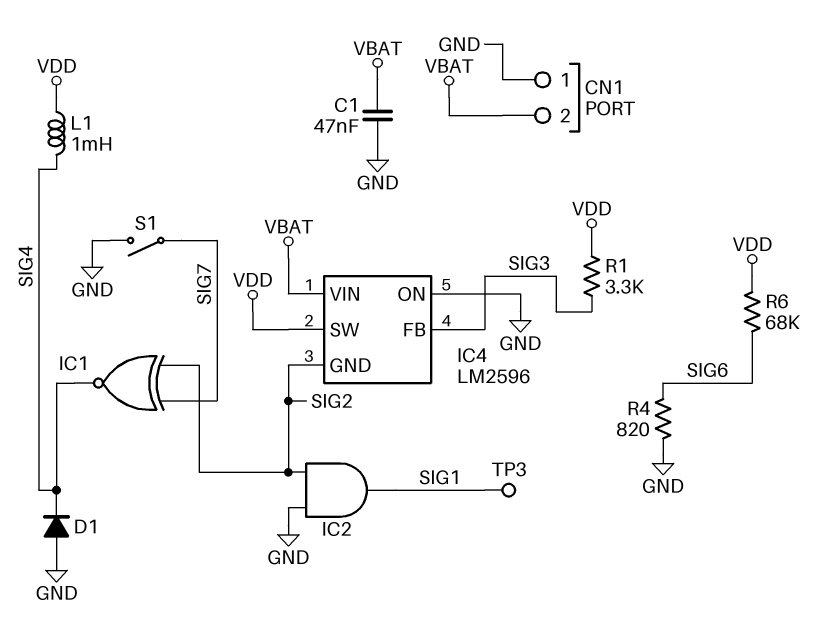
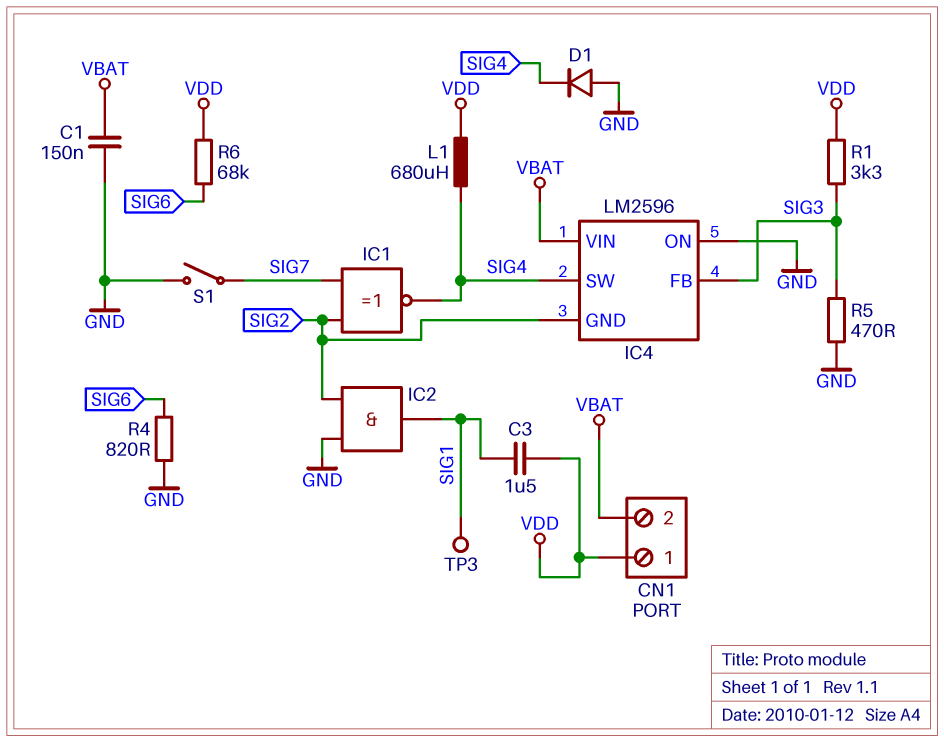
C1: 47nF (GND, VBAT) -> 150nF (GND, VBAT)
C3: none -> 1.5uF (SIG1, VDD)
CN1 pin 1: GND -> VDD
IC4 pin SW: VDD -> SIG4
L1: 1mH (SIG4, VDD) -> 680uH (SIG4, VDD)
R5: none -> 470 (GND, SIG3)

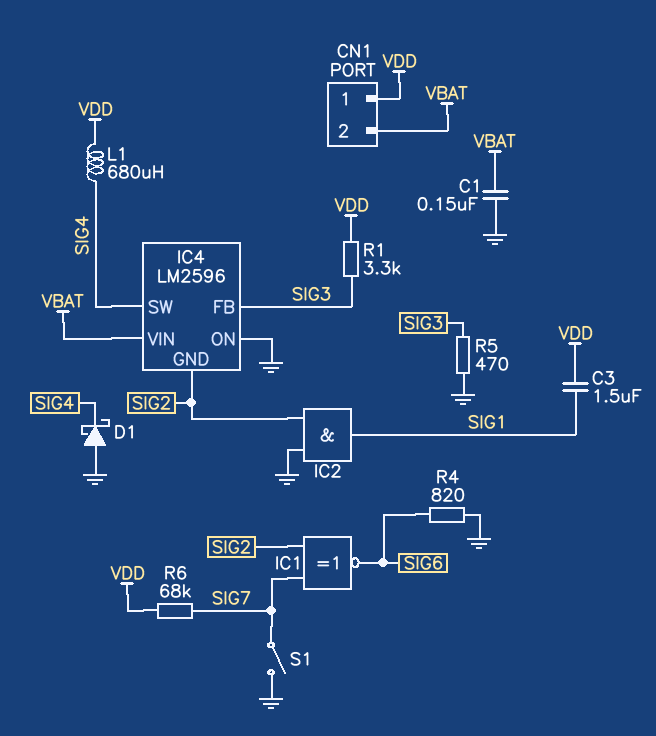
D1: diode (A GND, K SIG4) -> schottky (A GND, K SIG4)
IC1: XNOR (in SIG2, in SIG7, out SIG4) -> XNOR (in SIG2, in SIG7, out SIG6)
R6: 68k (SIG6, VDD) -> 68k (SIG7, VDD)
TP3: test point (SIG1) -> none

